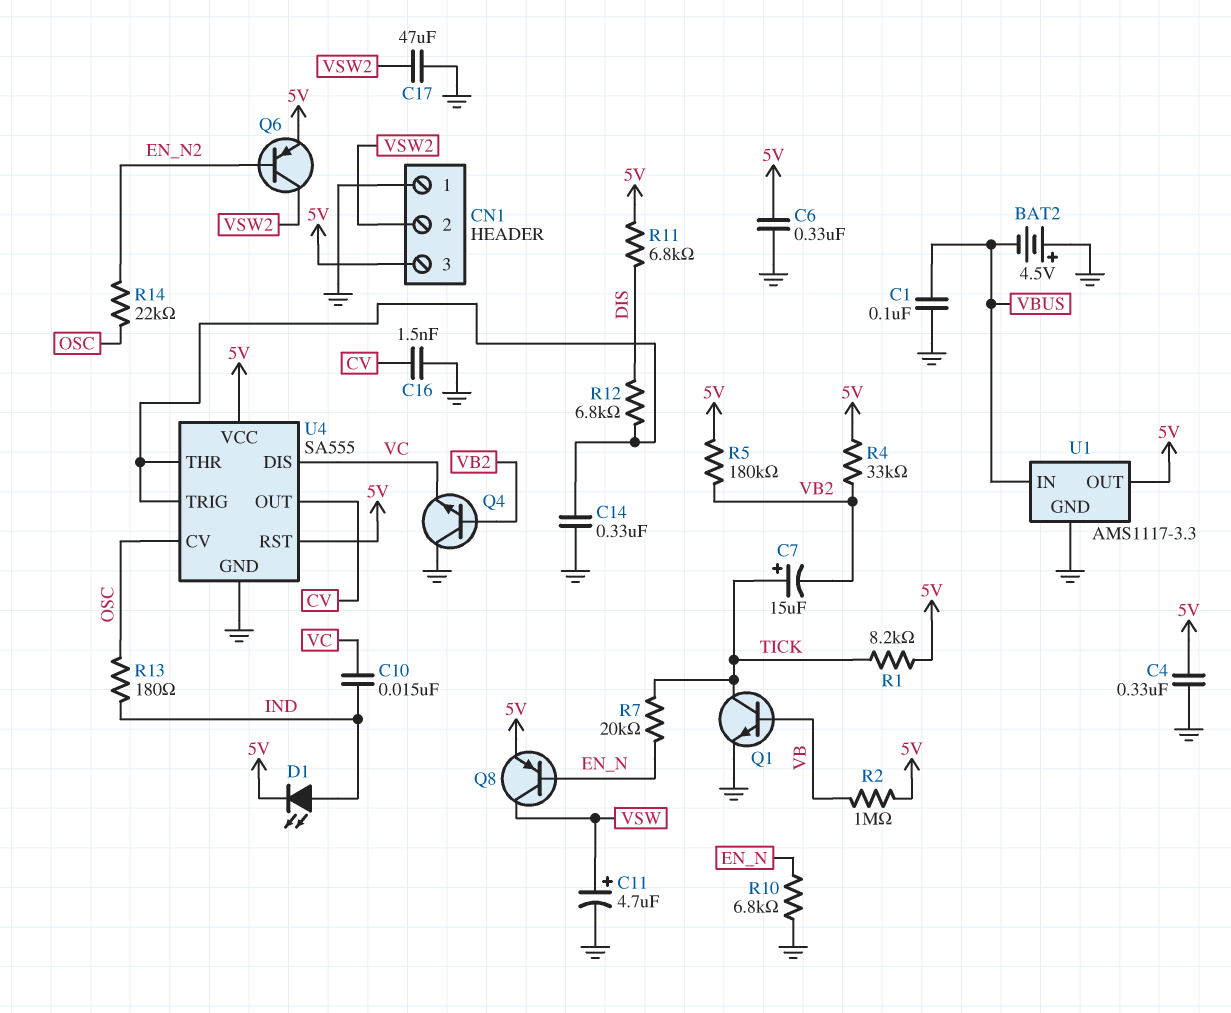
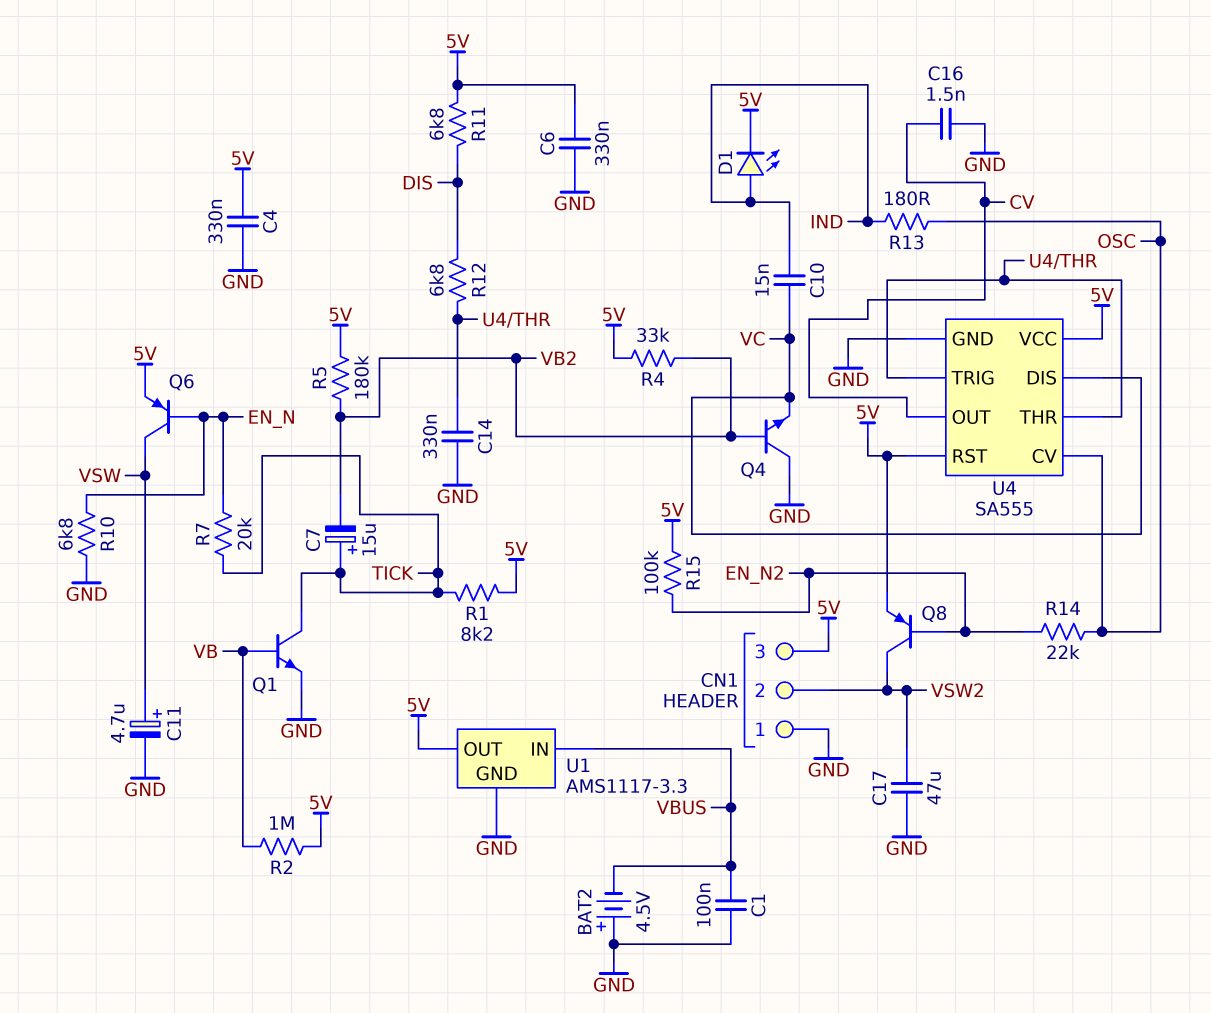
Q6: PNP (B EN_N2, C VSW2, E 5V) -> PNP (B EN_N, C VSW, E 5V)
Q8: PNP (B EN_N, C VSW, E 5V) -> PNP (B EN_N2, C VSW2, E 5V)
R15: none -> 100k (5V, EN_N2)

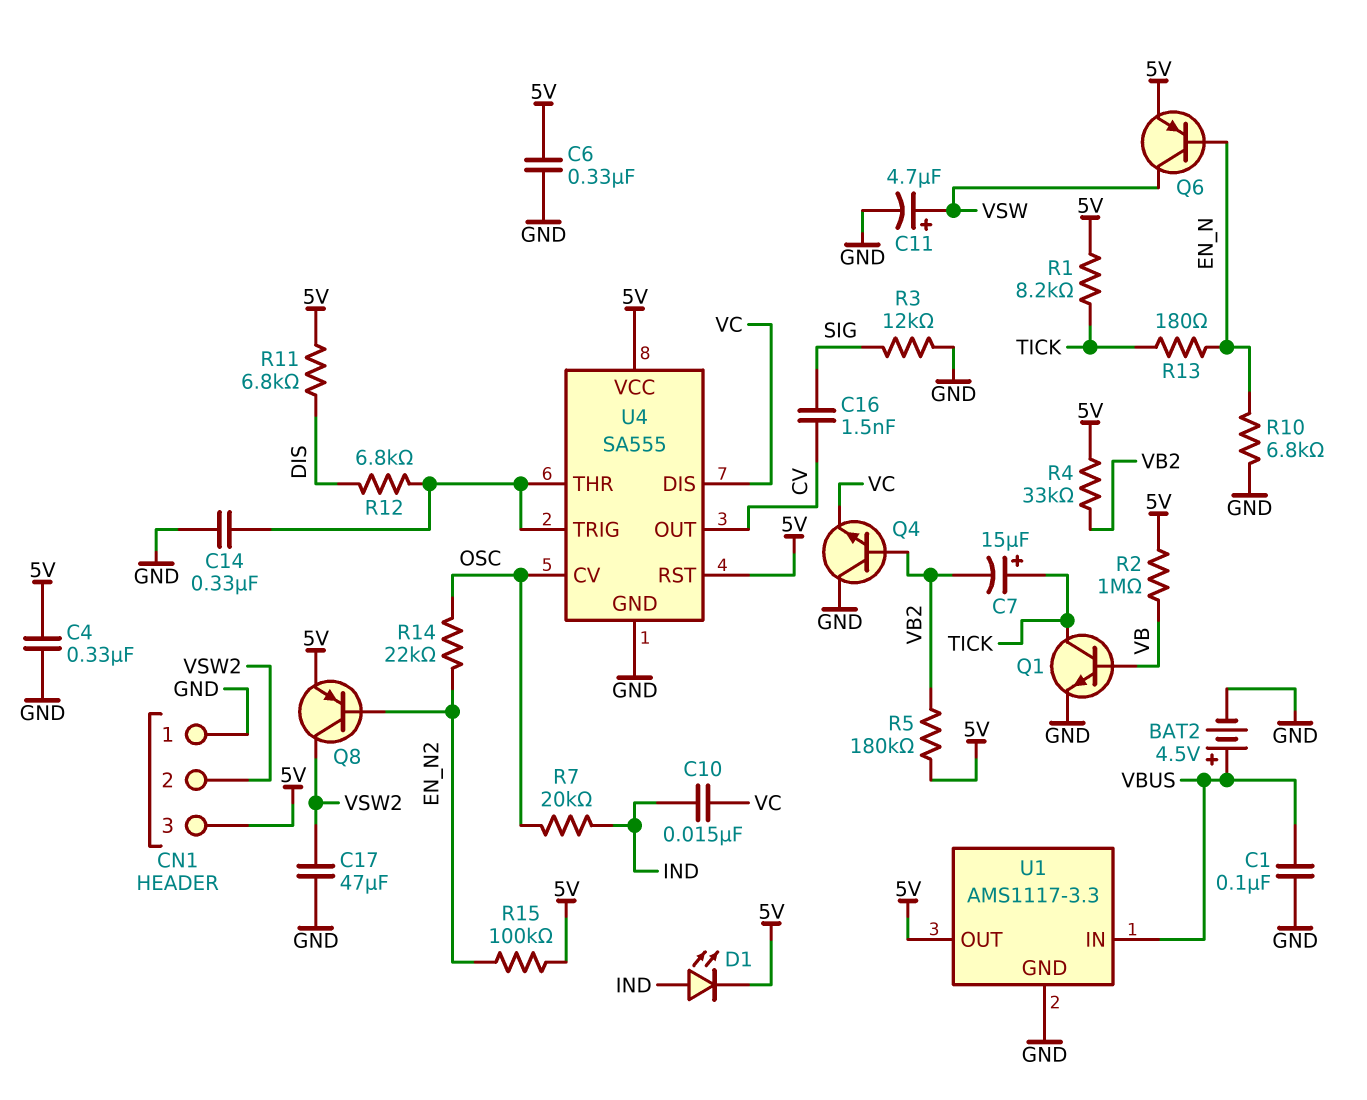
BAT2: 4.5V (plus GND, minus VBUS) -> 4.5V (plus VBUS, minus GND)
C16: 1.5nF (CV, GND) -> 1.5nF (CV, SIG)
R3: none -> 12k (GND, SIG)
R7: 20k (EN_N, TICK) -> 20k (IND, OSC)
R13: 180 (IND, OSC) -> 180 (EN_N, TICK)

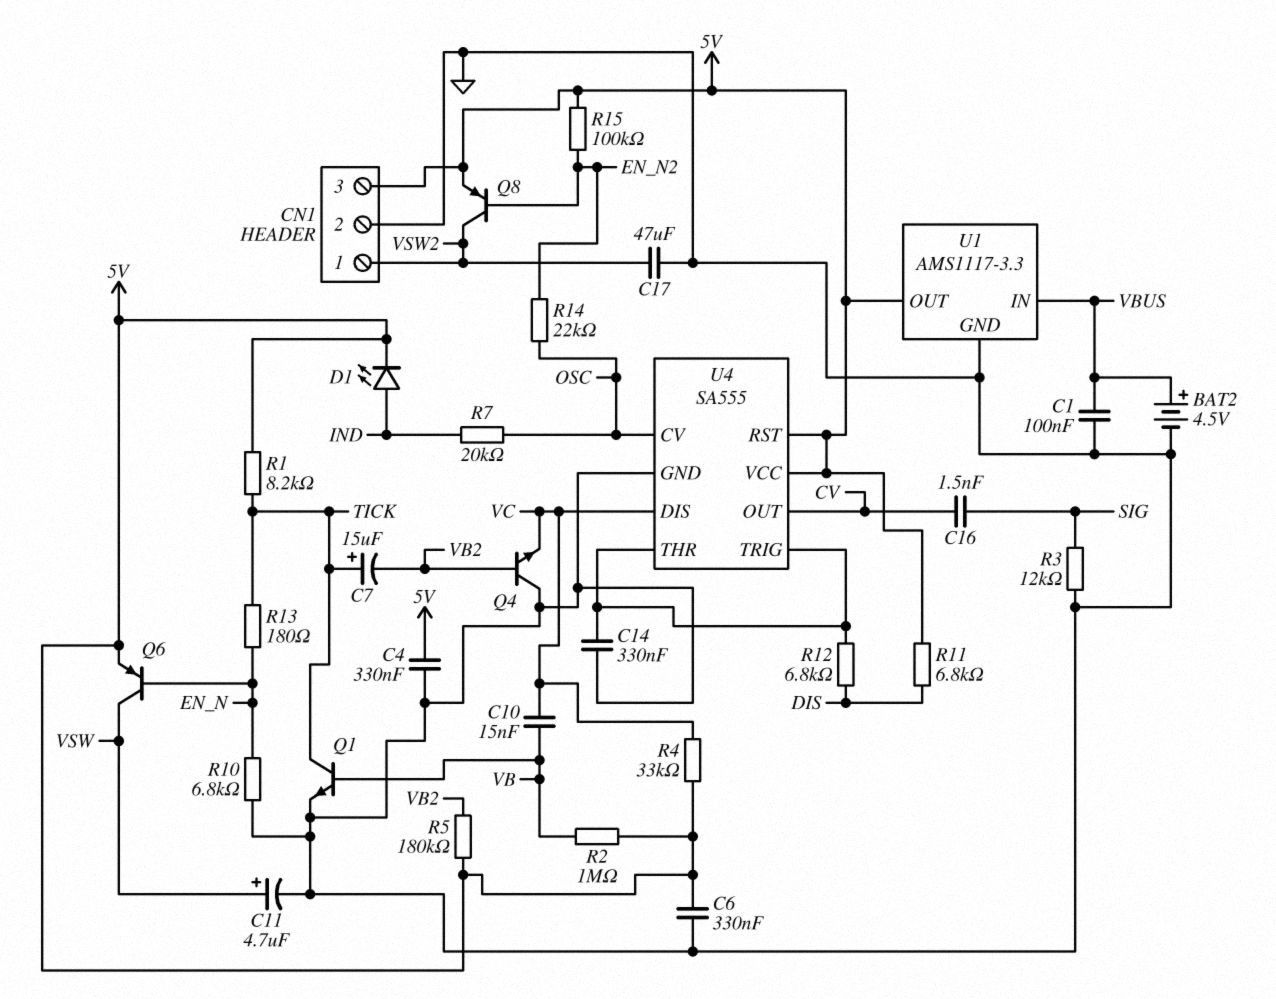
C10: 15nF (IND, VC) -> 15nF (VB, VC)
CN1 pin 1: GND -> VSW2
CN1 pin 2: VSW2 -> GND
R4: 33k (5V, VB2) -> 33k (5V, VC)

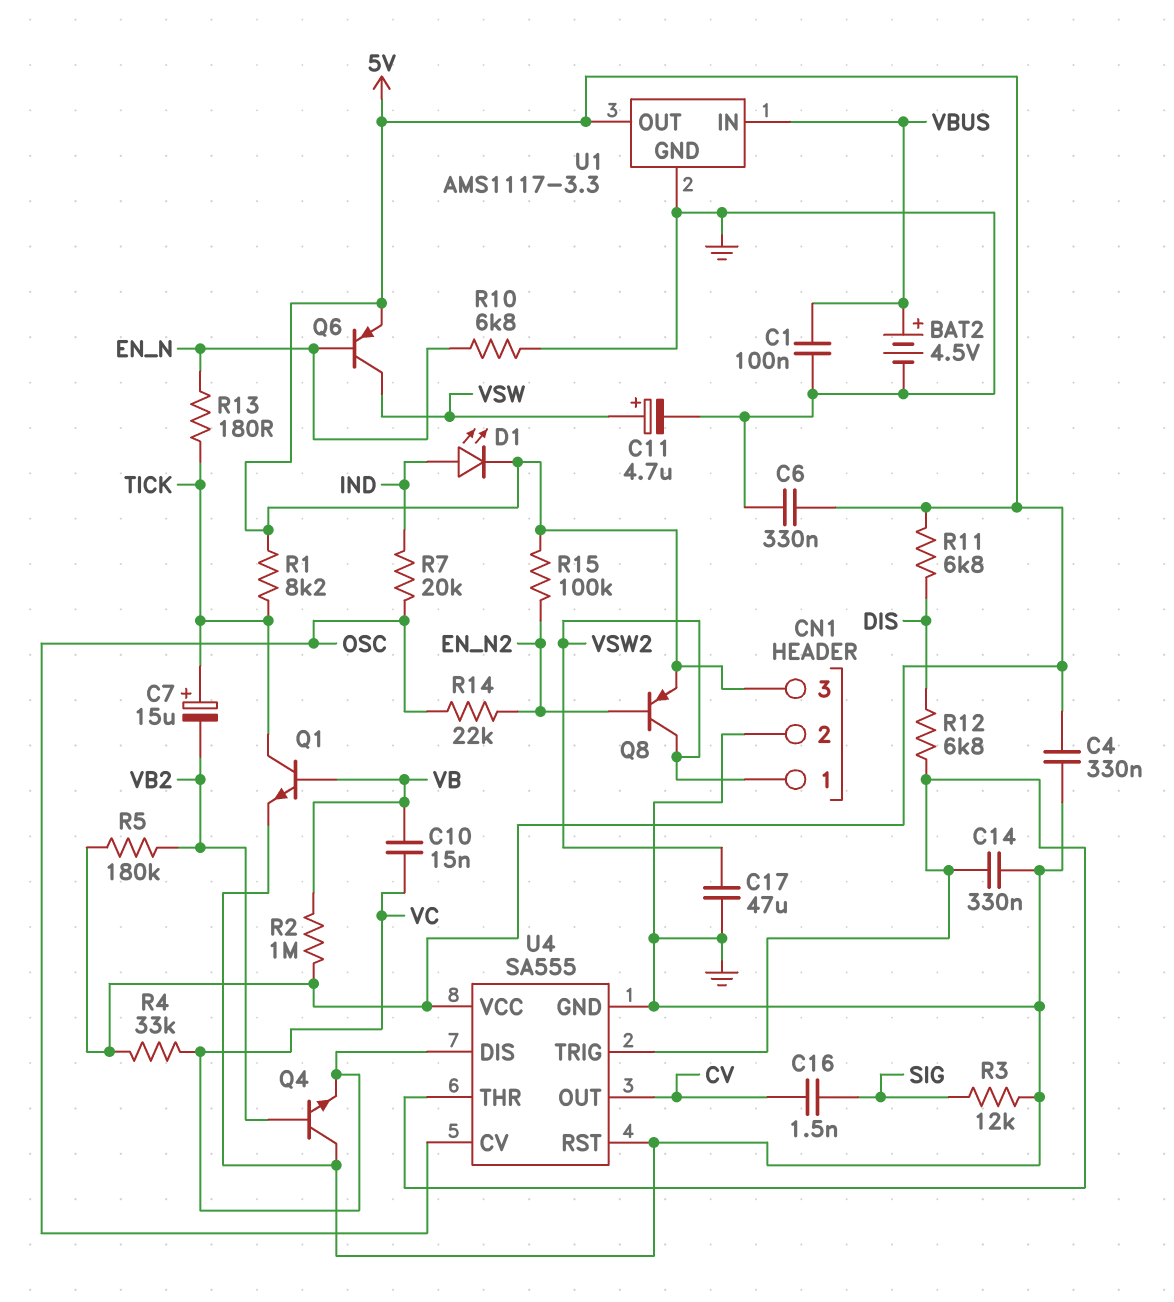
U4 pin RST: 5V -> GND

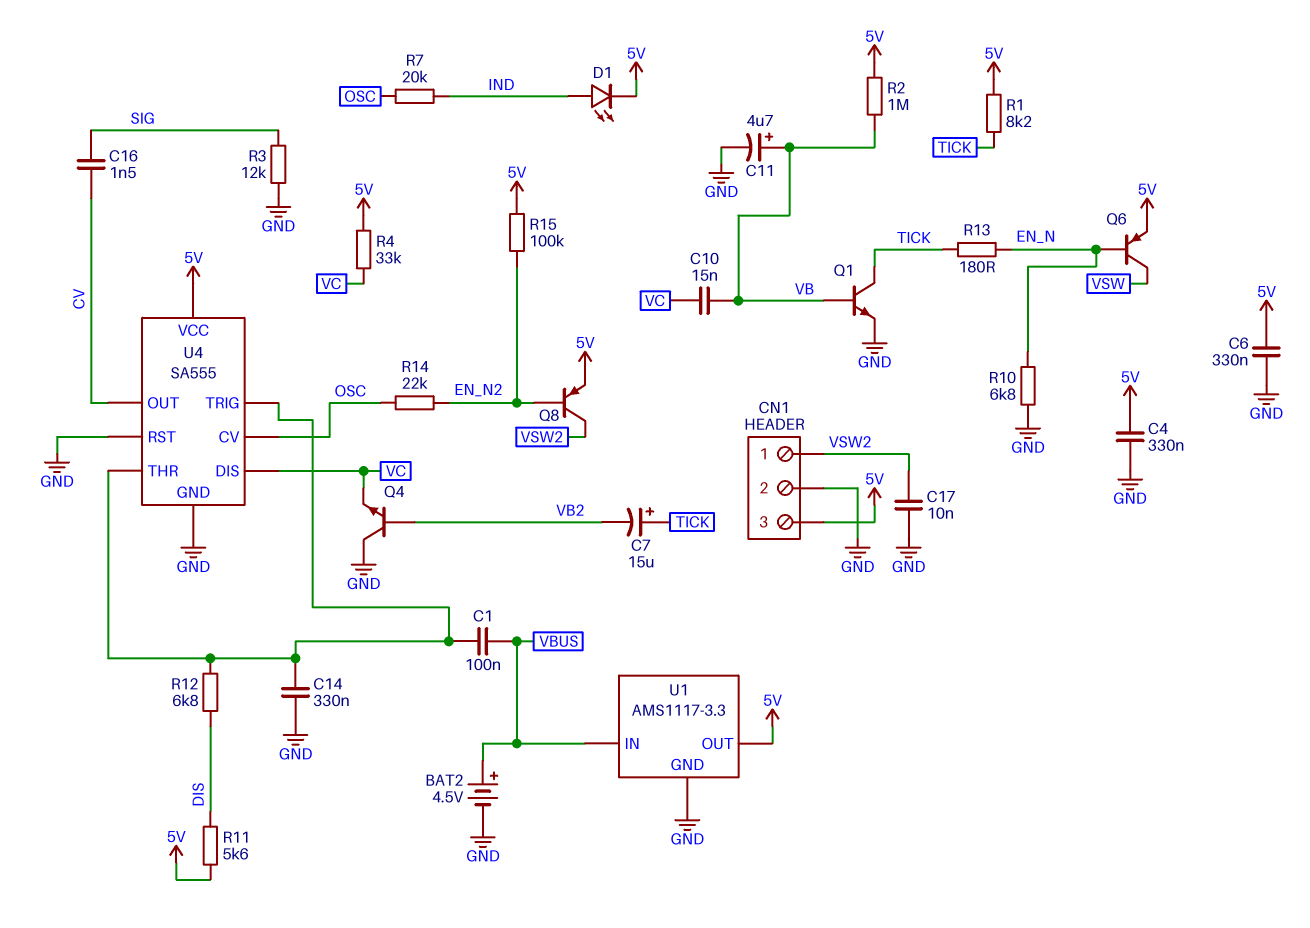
C1: 100nF (GND, VBUS) -> 100nF (U4/THR, VBUS)
C11: 4.7uF (plus VSW, minus GND) -> 4.7uF (plus VB, minus GND)
C17: 47uF (GND, VSW2) -> 10nF (GND, VSW2)
R5: 180k (5V, VB2) -> none
R11: 6.8k (5V, DIS) -> 5.6k (5V, DIS)

